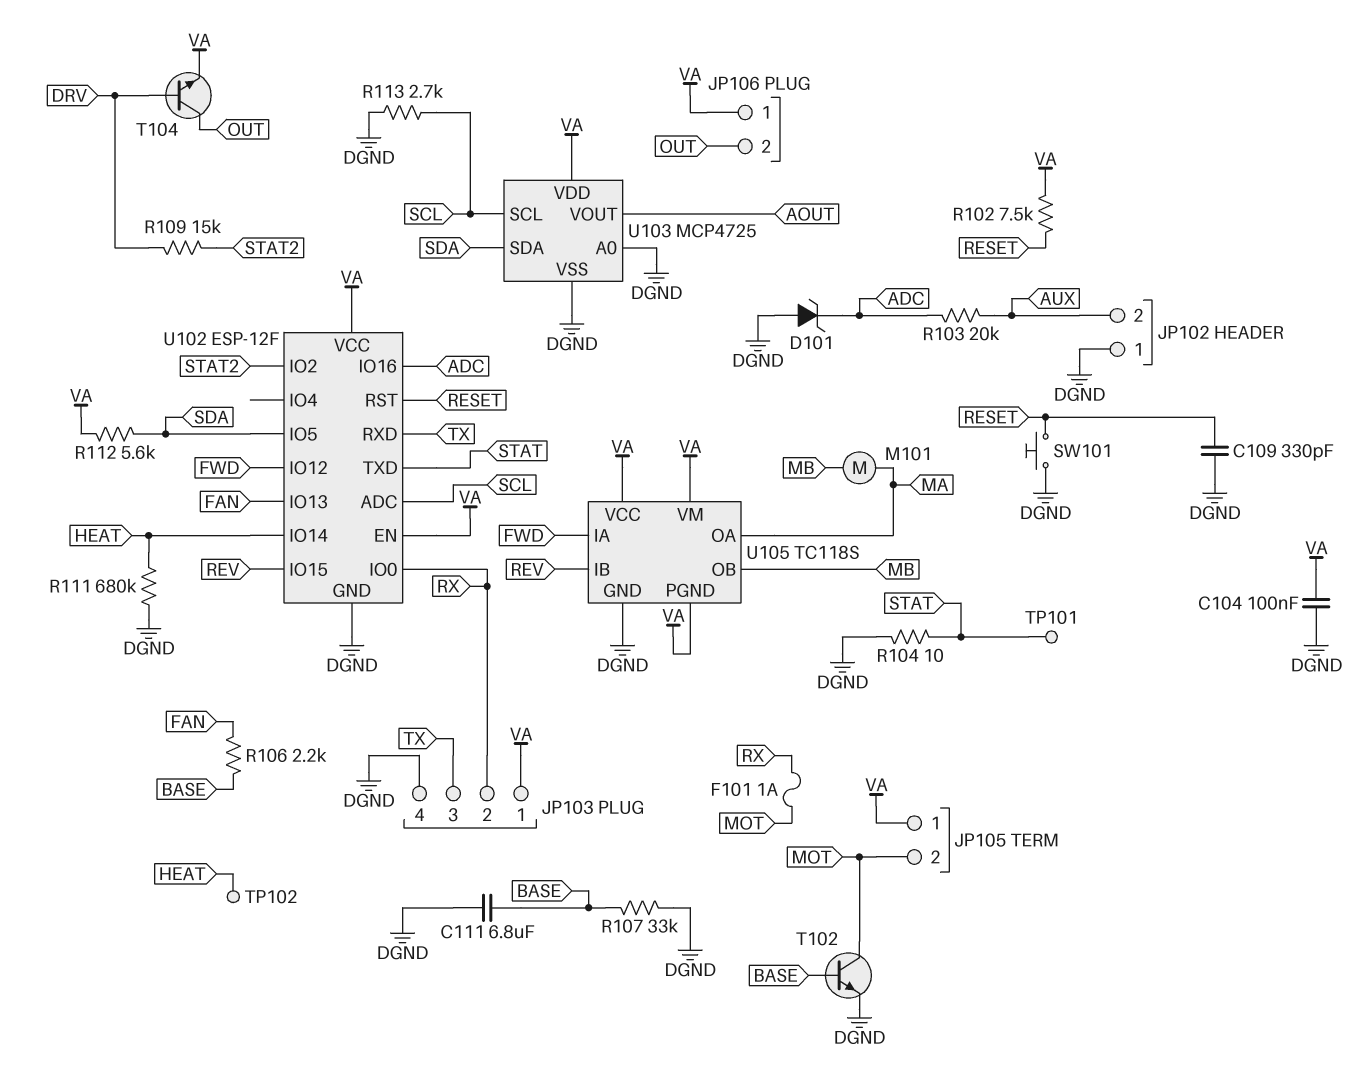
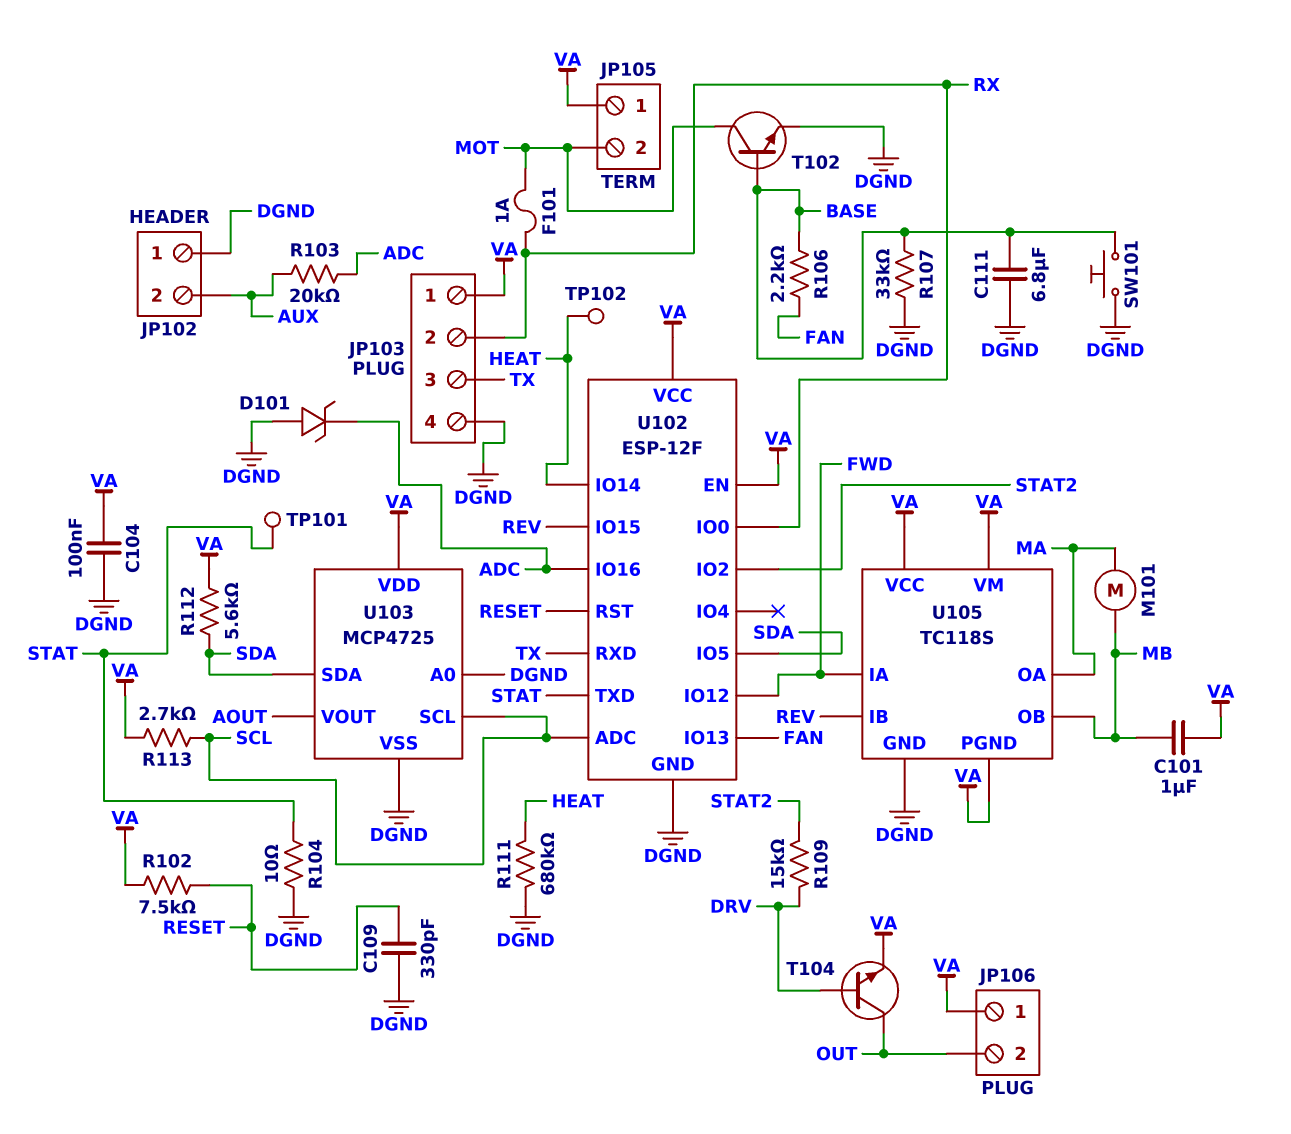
C101: none -> 1uF (MB, VA)
R113: 2.7k (DGND, SCL) -> 2.7k (SCL, VA)
SW101: button (DGND, RESET) -> button (BASE, DGND)

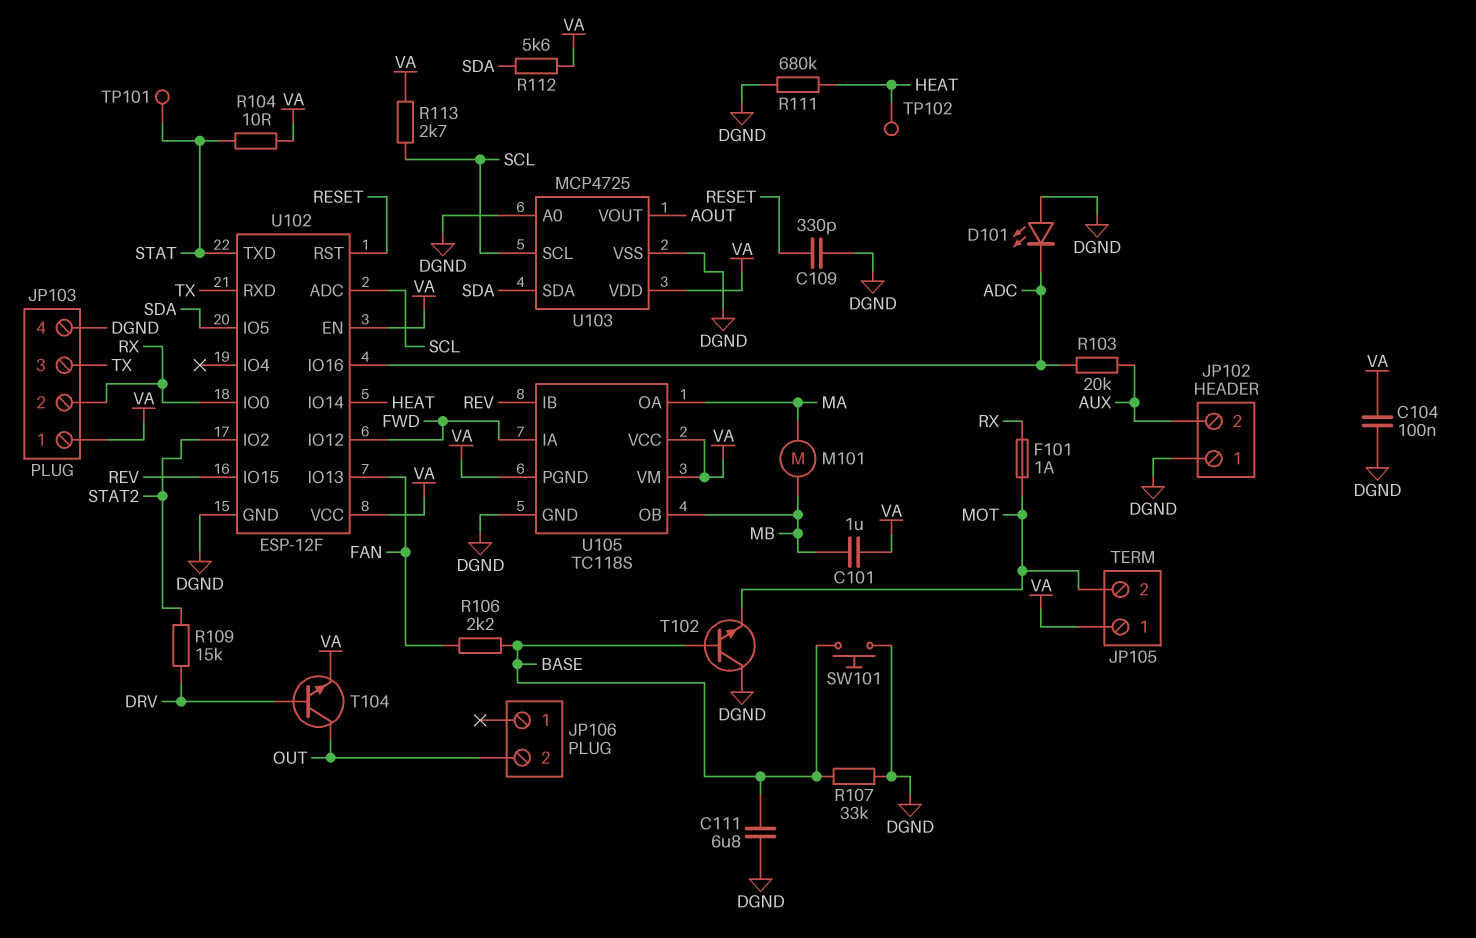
D101: zener (A DGND, K ADC) -> LED (A DGND, K ADC)
JP106 pin 1: VA -> none
R102: 7.5k (RESET, VA) -> none
R104: 10 (DGND, STAT) -> 10 (STAT, VA)
T102: NPN (B BASE, C MOT, E DGND) -> NPN (B BASE, C DGND, E MOT)

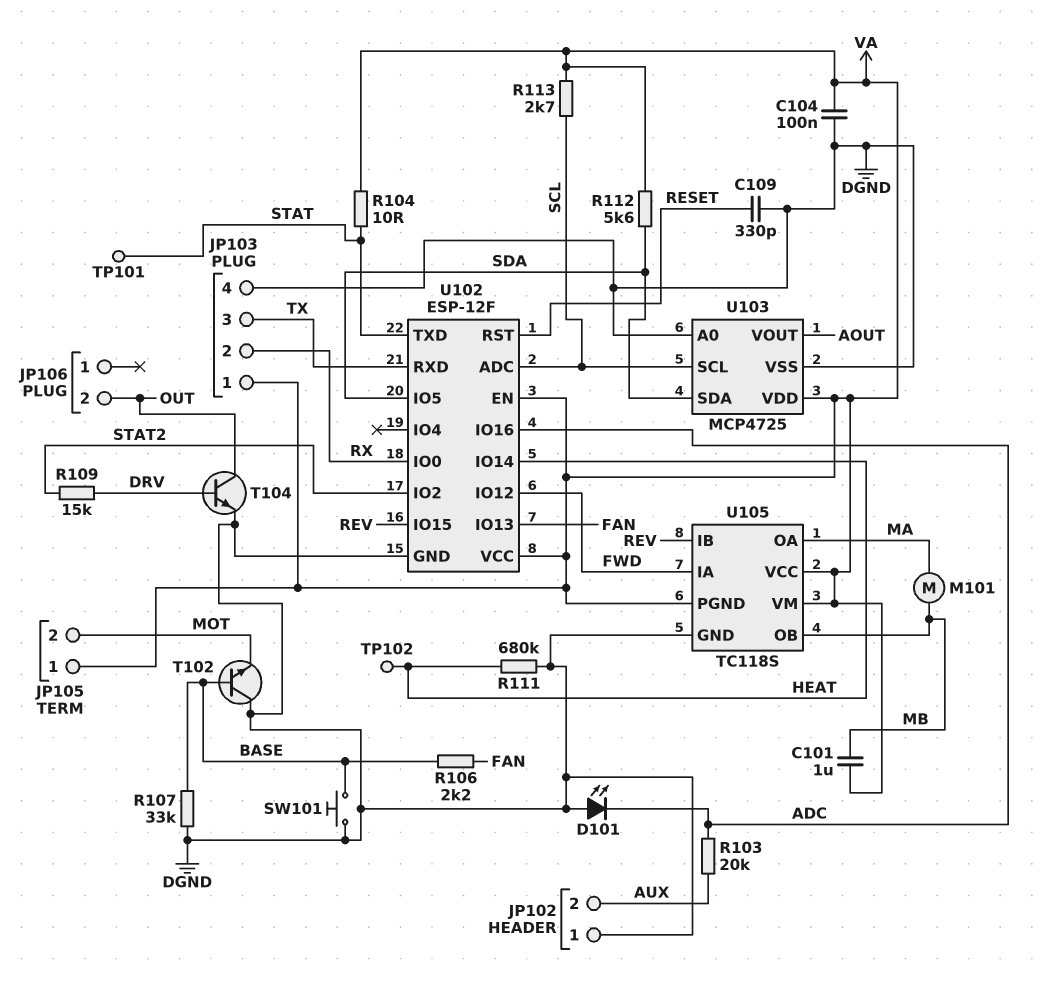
C111: 6.8uF (BASE, DGND) -> none
F101: 1A (MOT, RX) -> none
T104: NPN (B DRV, C OUT, E VA) -> NPN (B DRV, C OUT, E DGND)

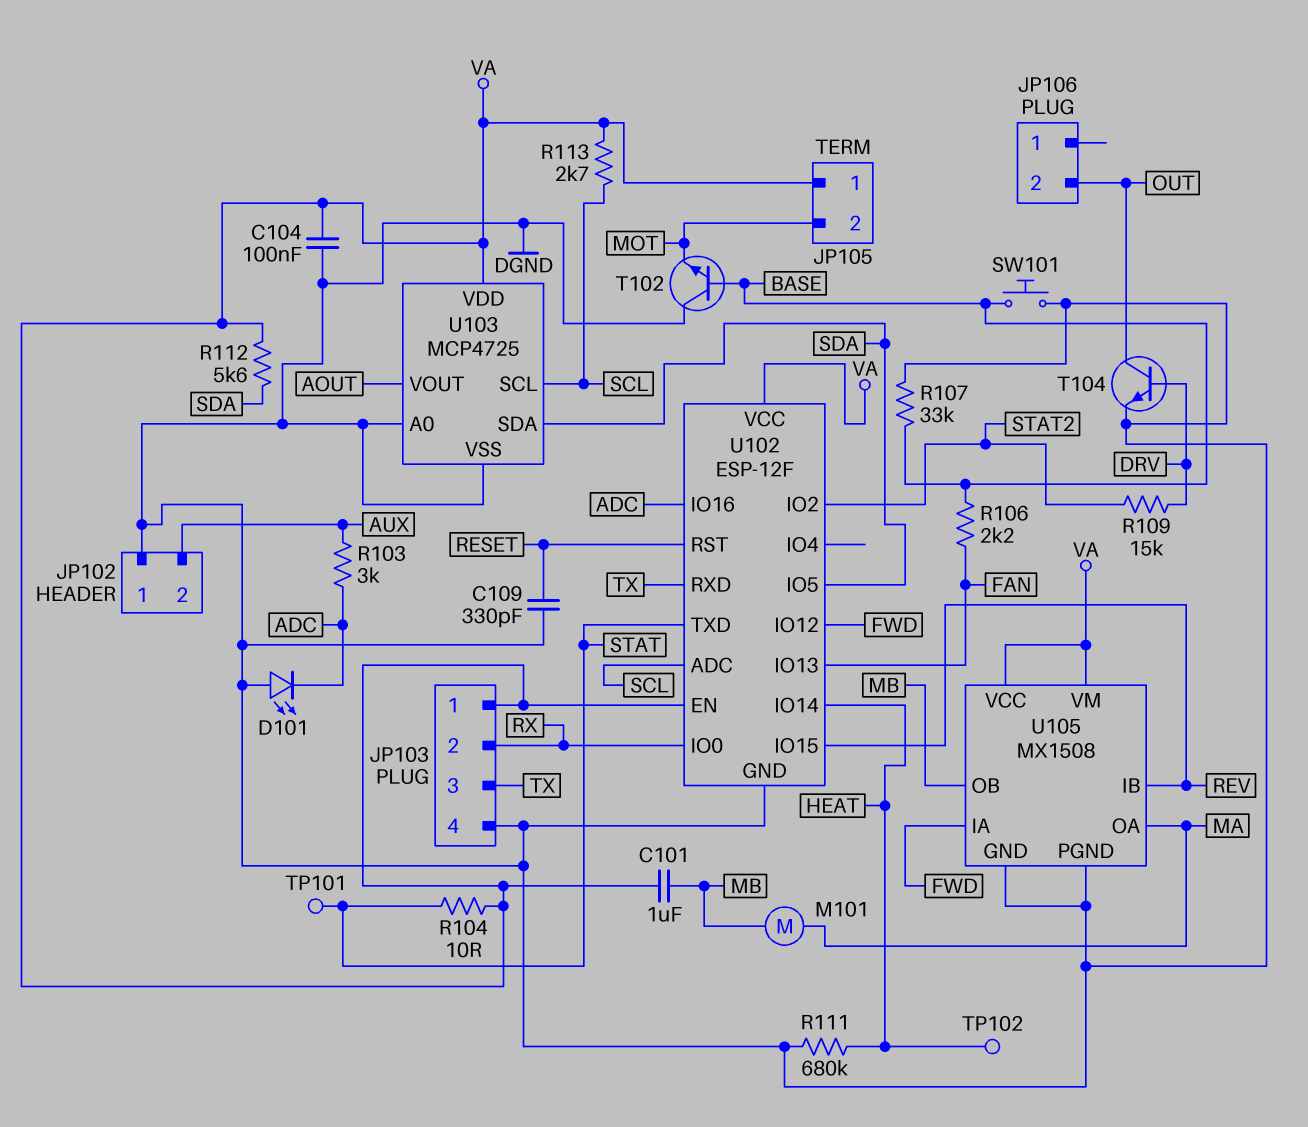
R103: 20k (ADC, AUX) -> 3k (ADC, AUX)
U105: TC118S -> MX1508
U105 pin PGND: VA -> DGND

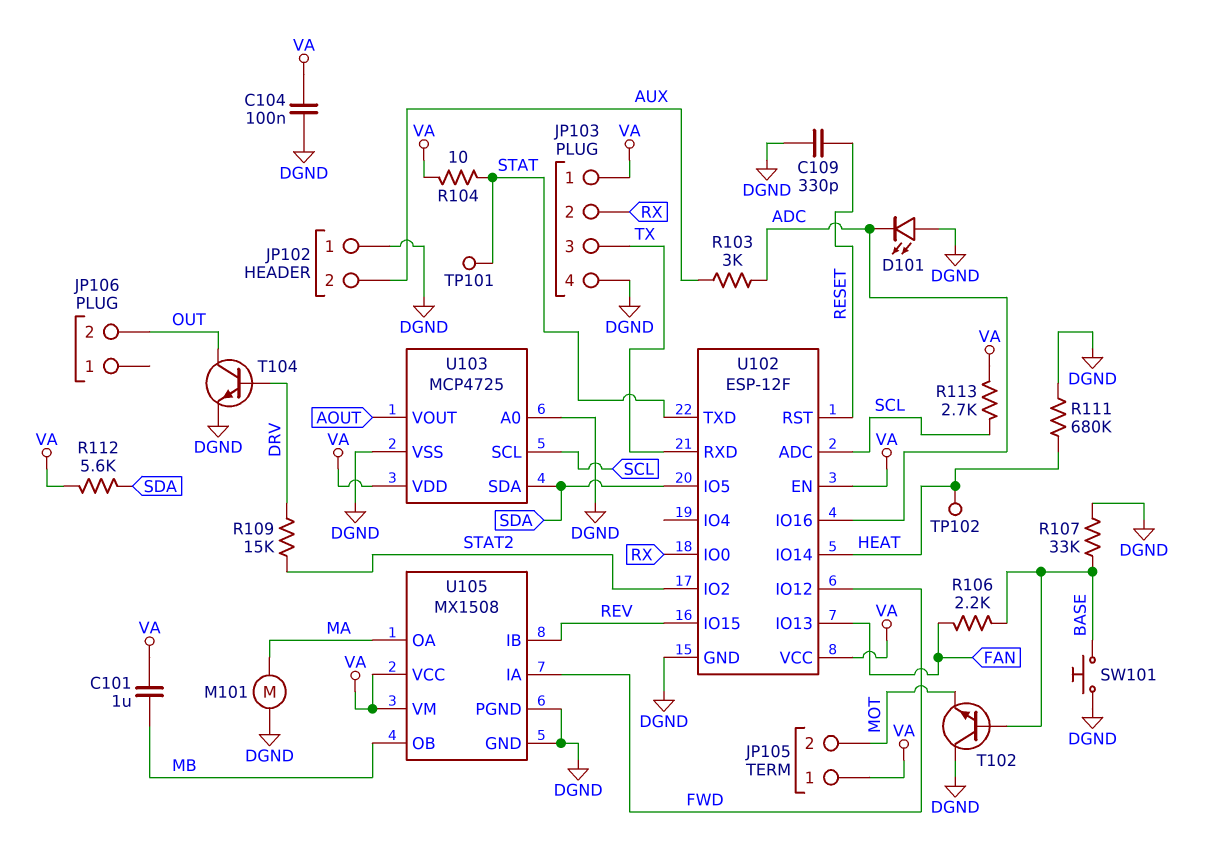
M101: motor (MA, MB) -> motor (DGND, MA)

